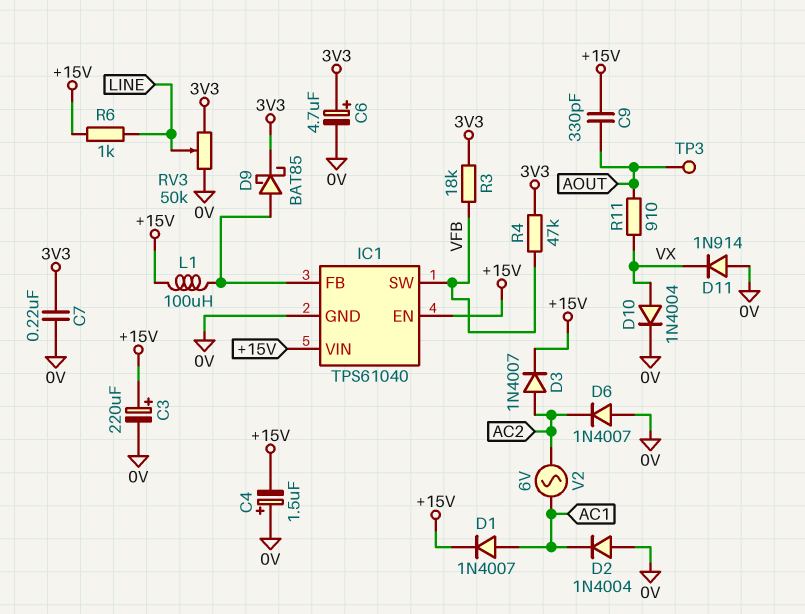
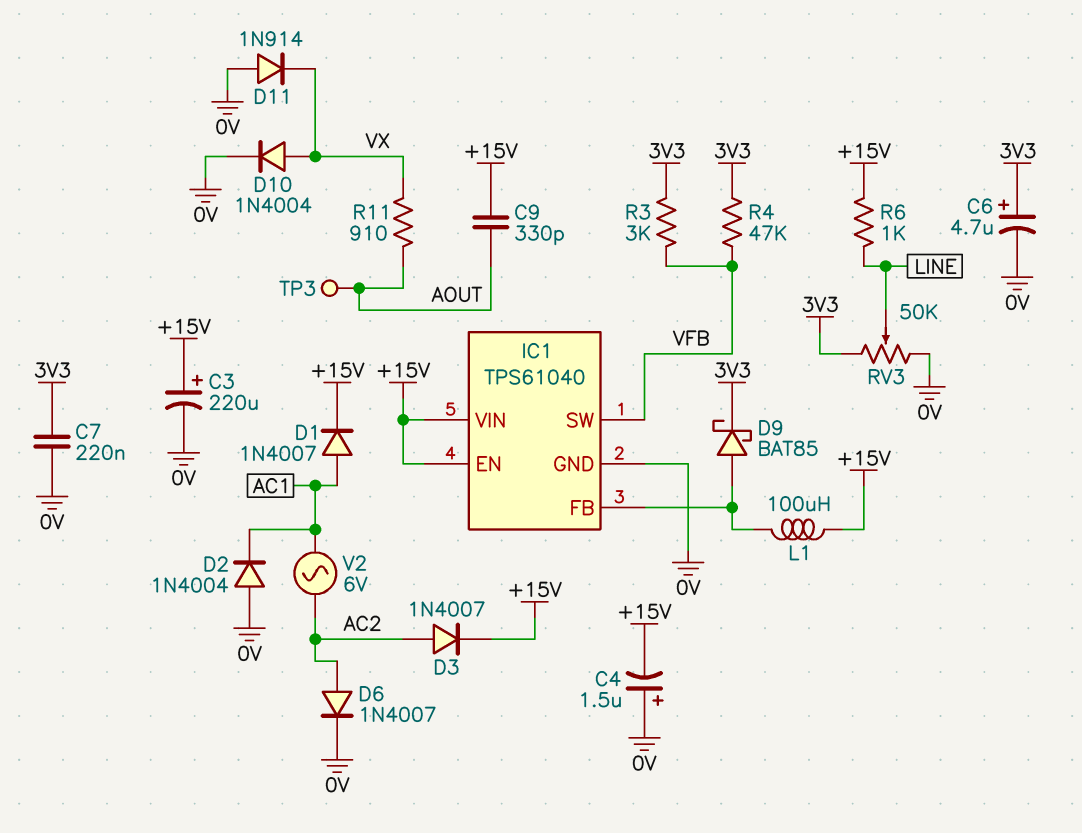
D6: diode 1N4007 (A 0V, K AC2) -> diode 1N4007 (A AC2, K 0V)
R3: 18k (3V3, VFB) -> 3k (3V3, VFB)

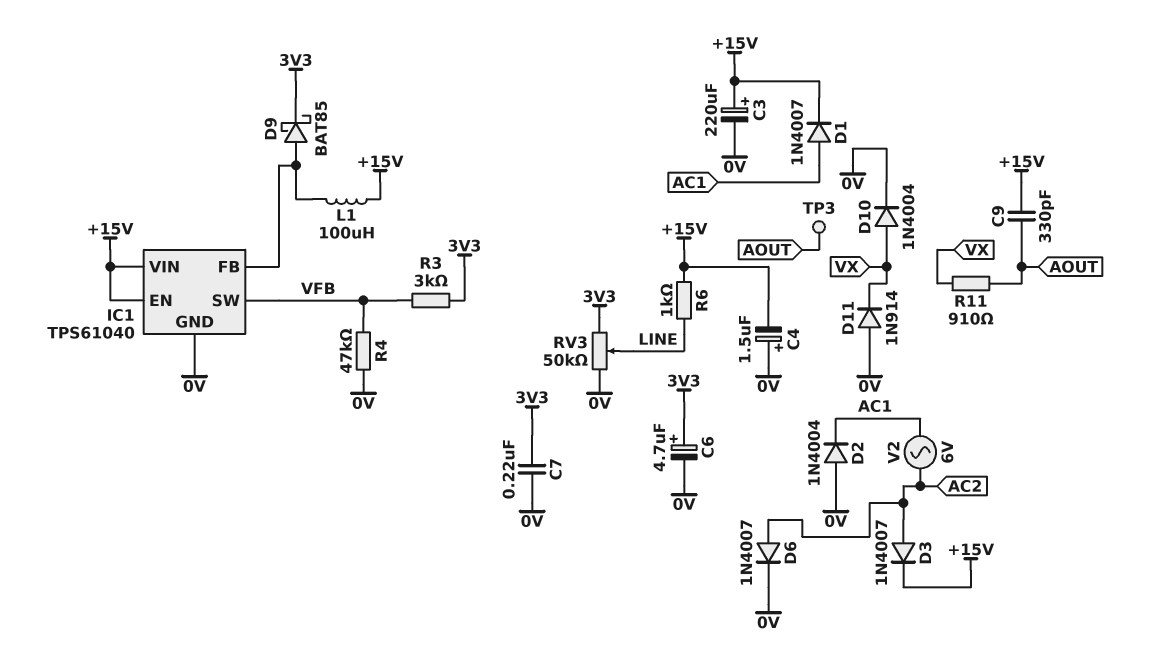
R4: 47k (3V3, VFB) -> 47k (0V, VFB)

